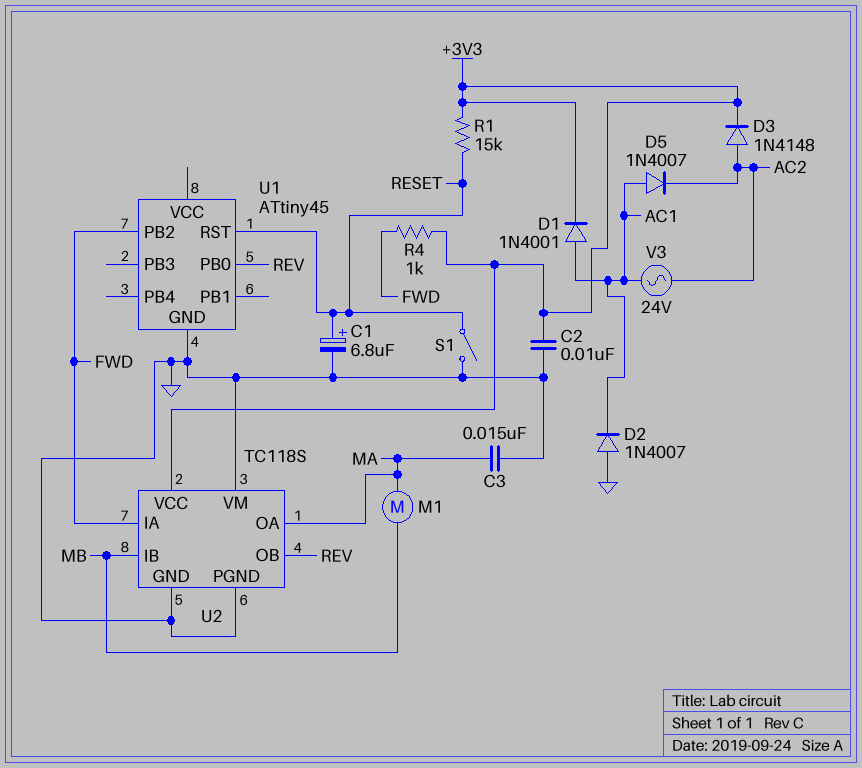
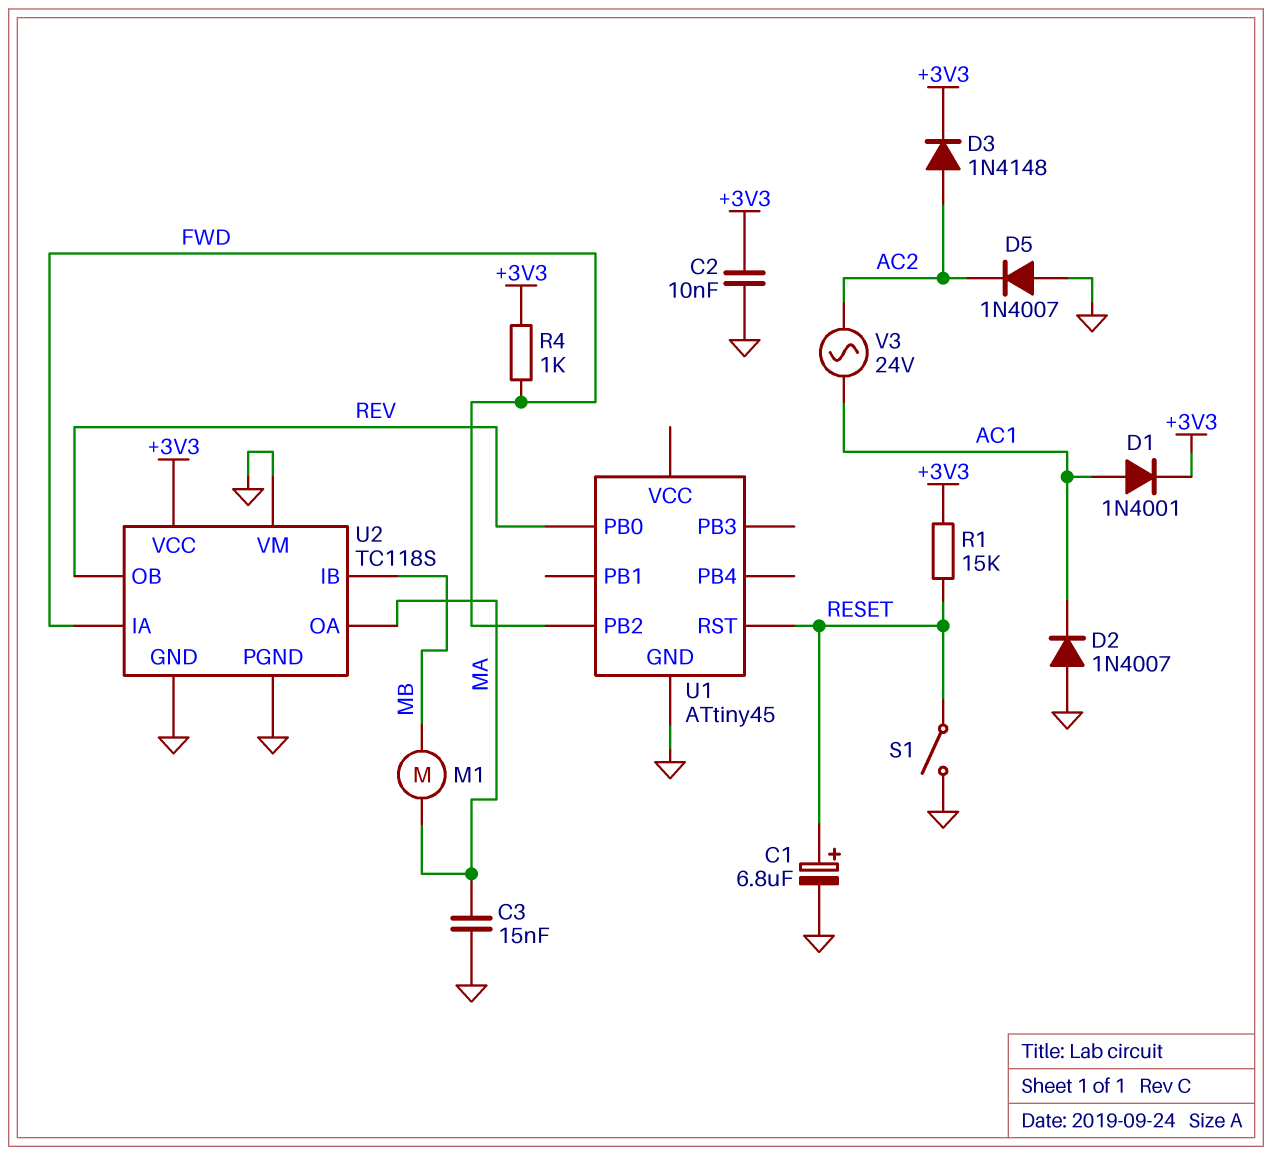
D5: diode 1N4007 (A AC1, K AC2) -> diode 1N4007 (A GND, K AC2)

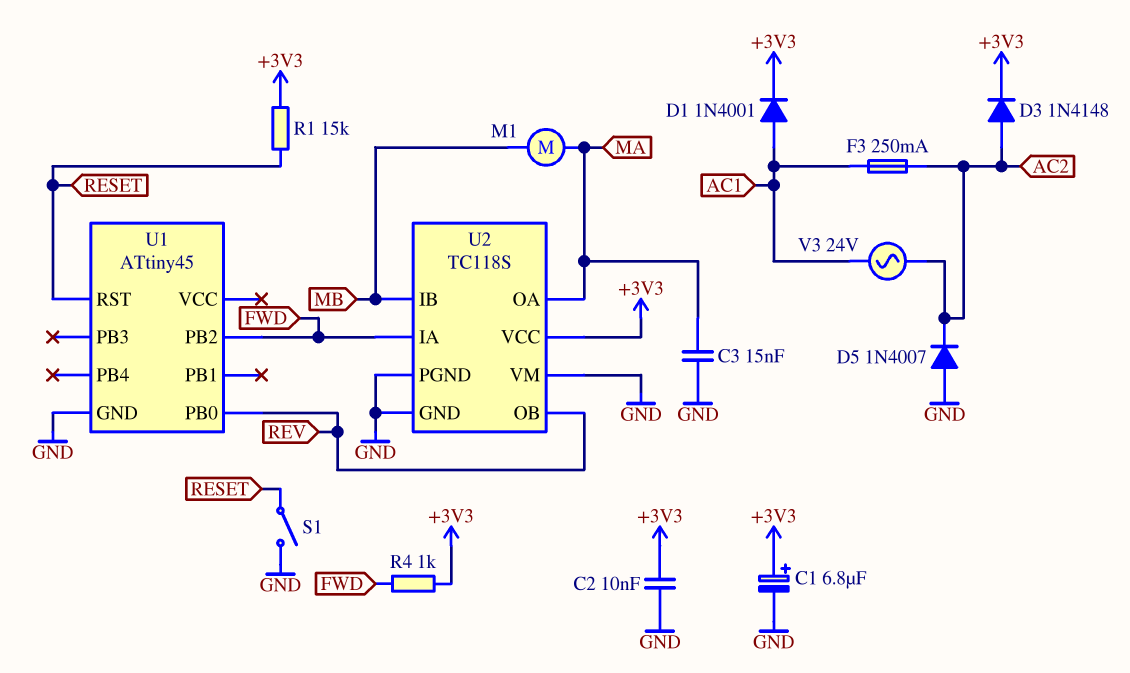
C1: 6.8uF (plus RESET, minus GND) -> 6.8uF (plus +3V3, minus GND)
D2: diode 1N4007 (A GND, K AC1) -> none
F3: none -> 250mA (AC1, AC2)

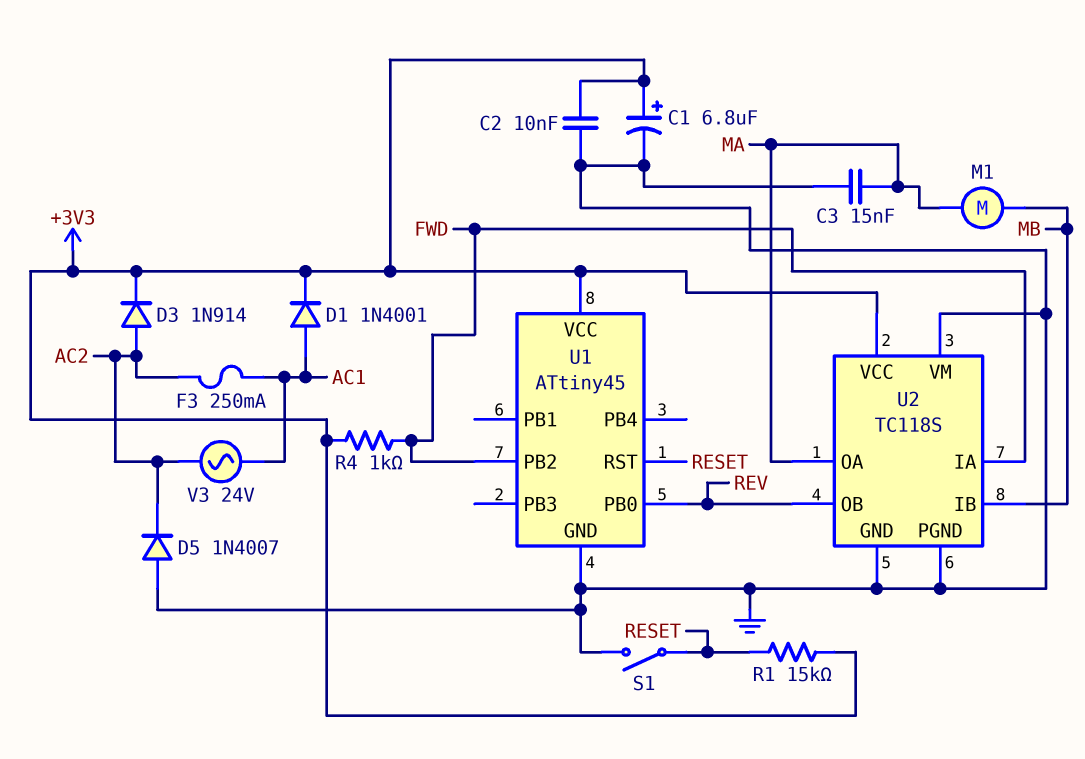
D3: diode 1N4148 (A AC2, K +3V3) -> diode 1N914 (A AC2, K +3V3)
U1 pin VCC: none -> +3V3

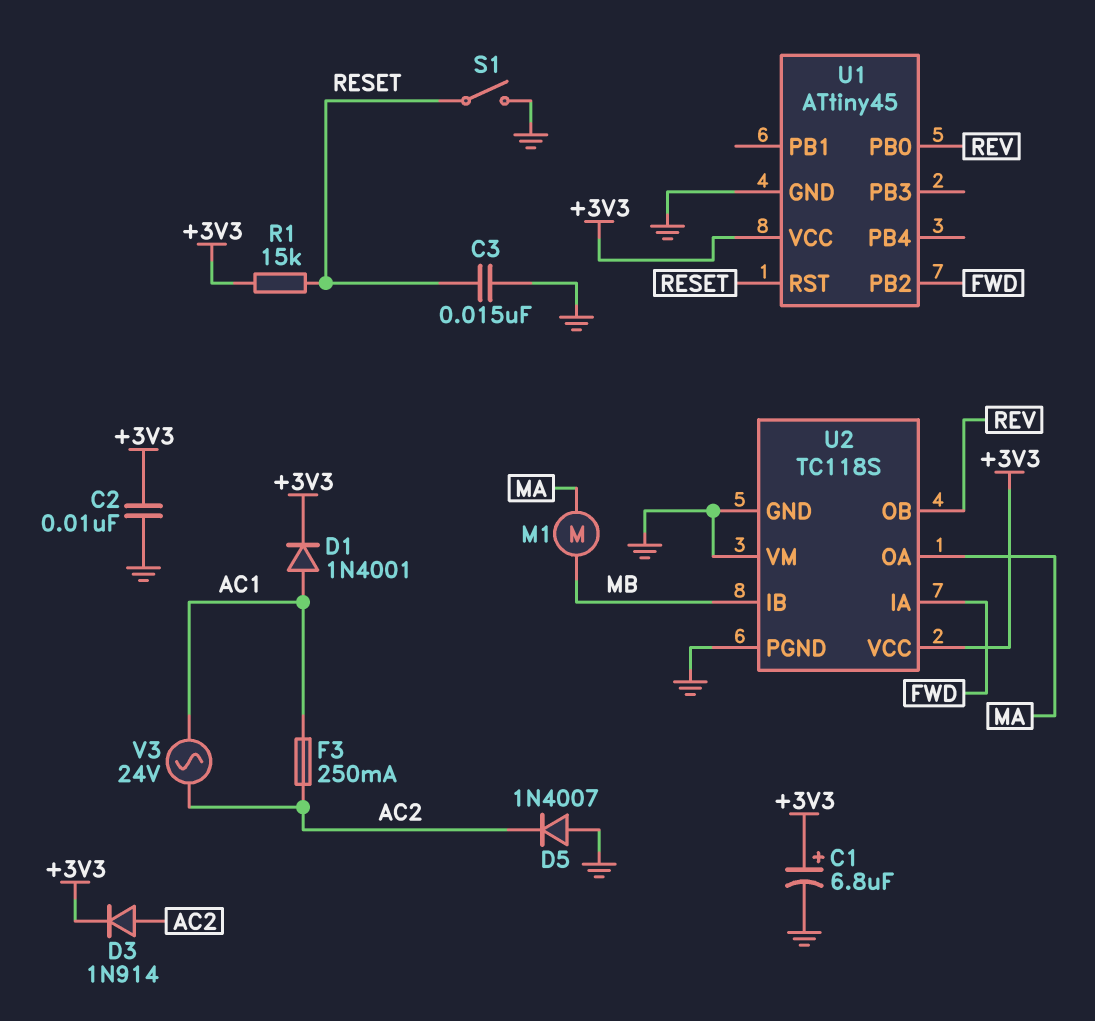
C3: 15nF (GND, MA) -> 15nF (GND, RESET)
R4: 1k (+3V3, FWD) -> none

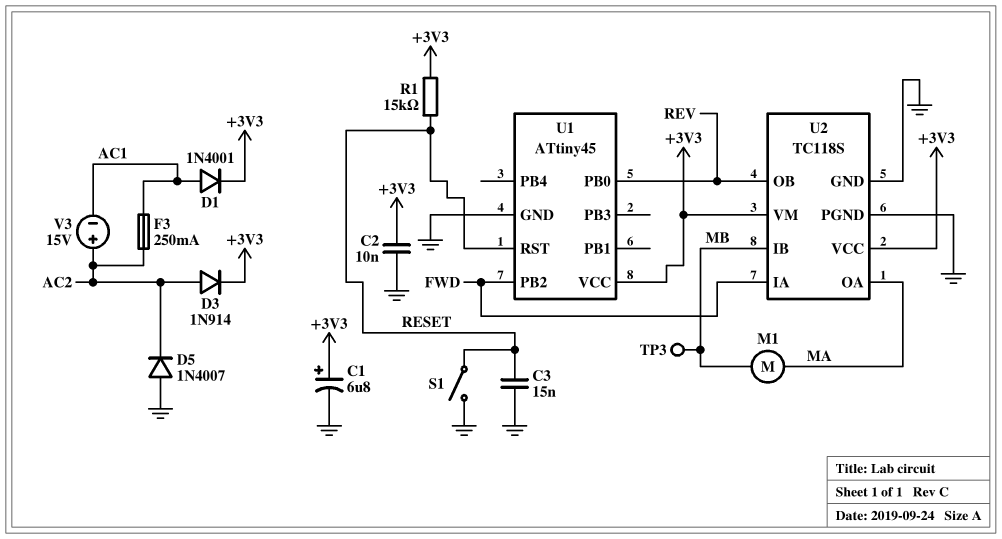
TP3: none -> test point (MB)
U2 pin VM: GND -> +3V3
V3: AC 24V (AC1, AC2) -> 15V (plus AC2, minus AC1)

